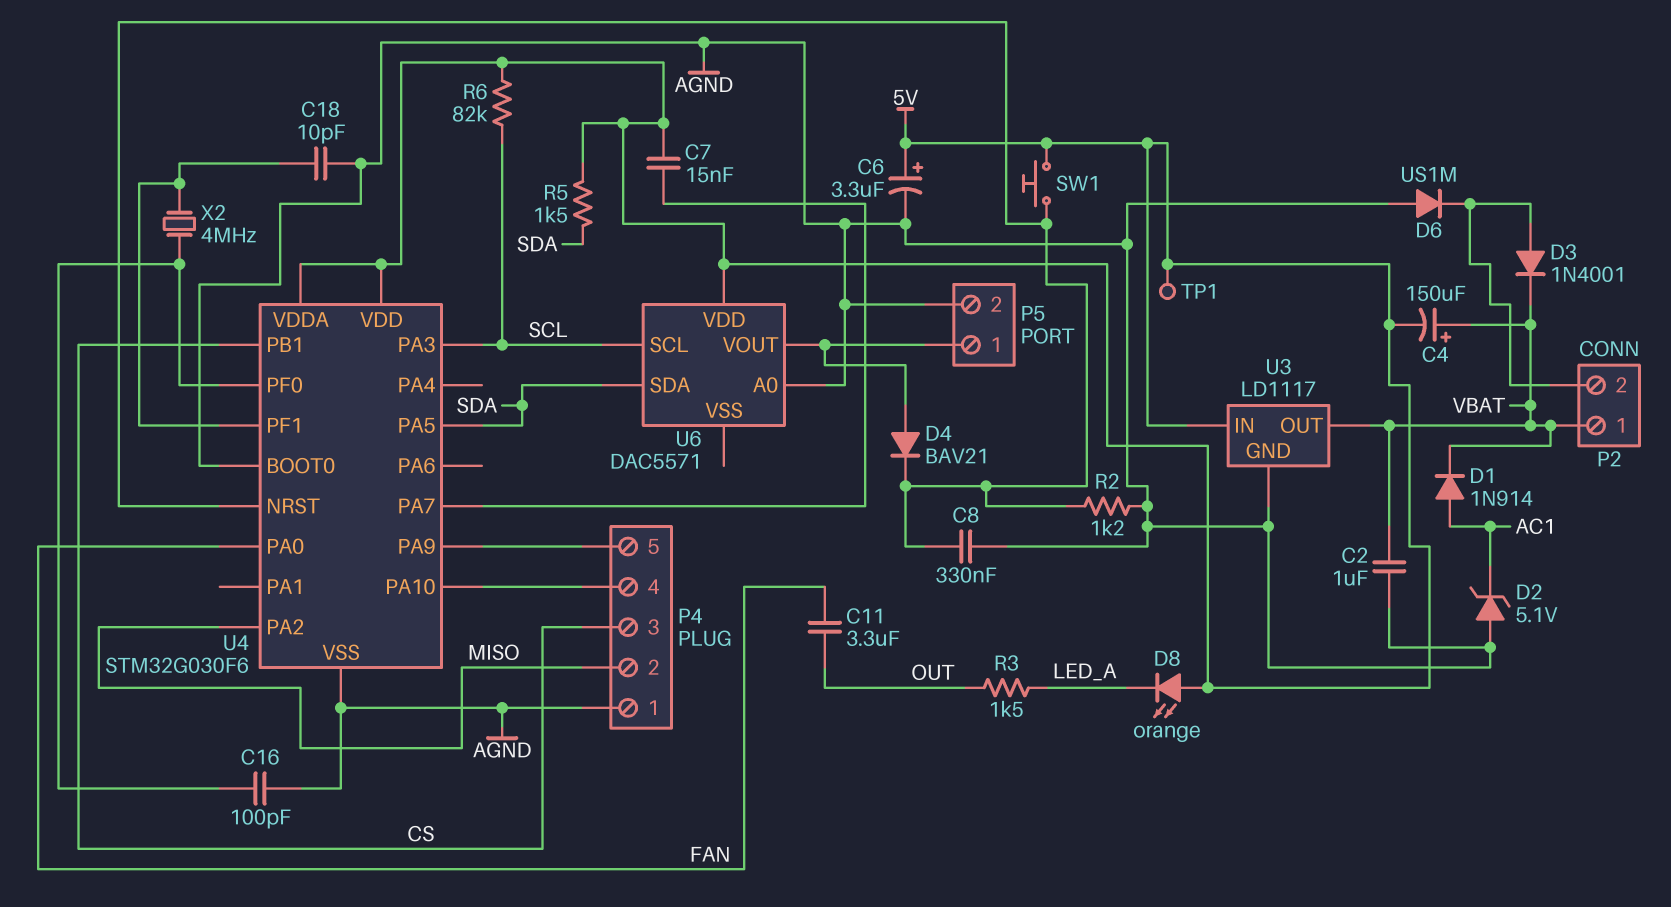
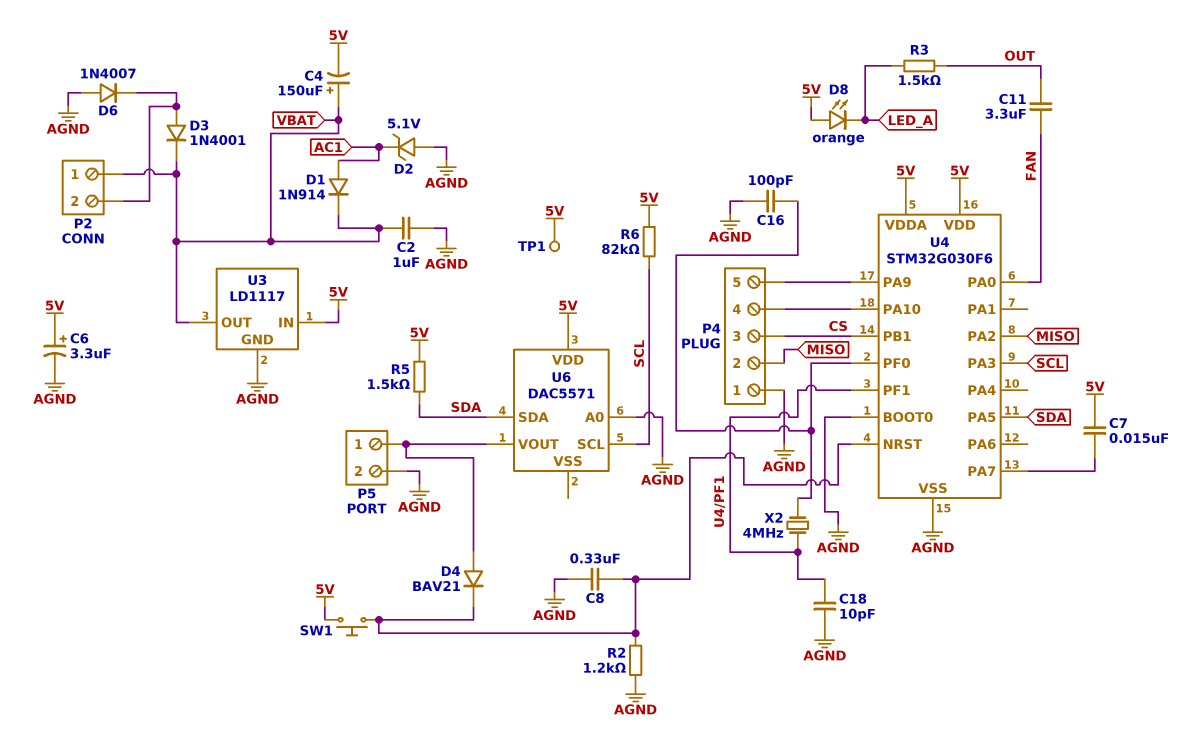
D6: diode US1M (A AGND, K P2/2) -> diode 1N4007 (A AGND, K P2/2)

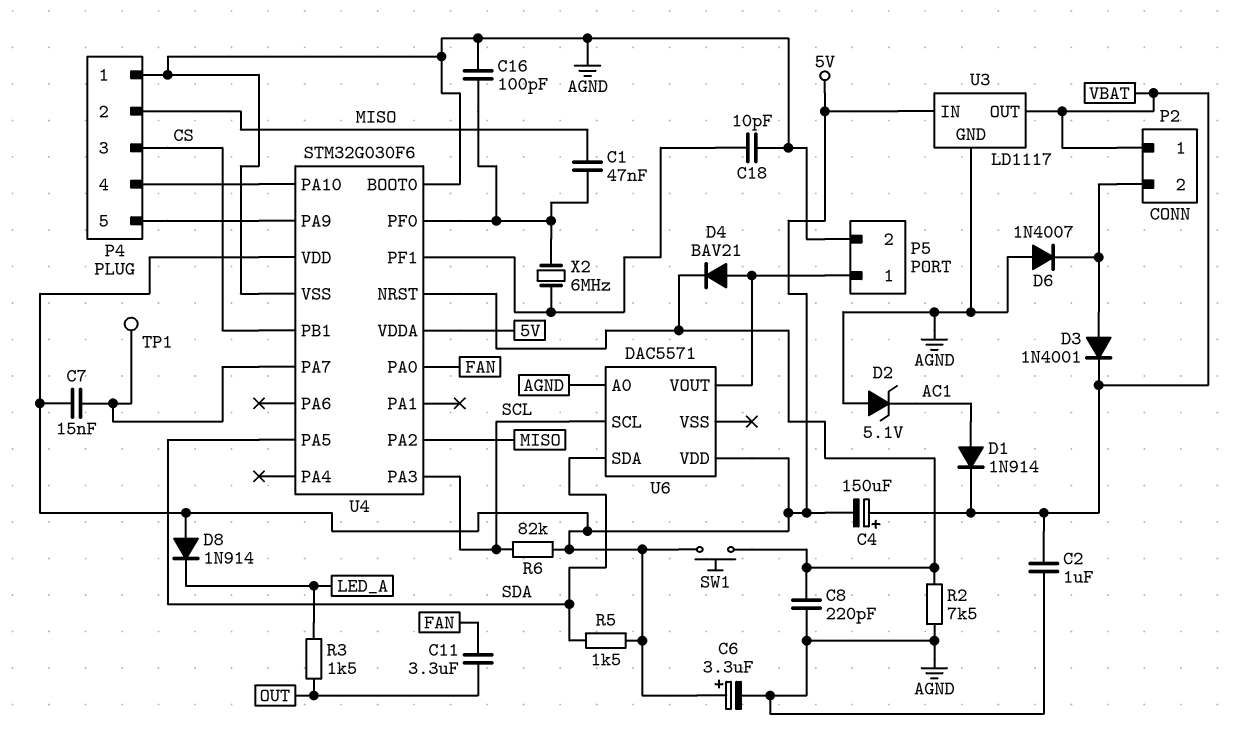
C1: none -> 47nF (MISO, U4/PF0)
C8: 330nF (AGND, U4/NRST) -> 220pF (AGND, U4/NRST)
D8: LED orange (A 5V, K LED_A) -> diode 1N914 (A 5V, K LED_A)
R2: 1.2k (AGND, U4/NRST) -> 7.5k (AGND, U4/NRST)
TP1: test point (5V) -> test point (U4/PA7)
X2: 4MHz (U4/PF0, U4/PF1) -> 6MHz (U4/PF0, U4/PF1)

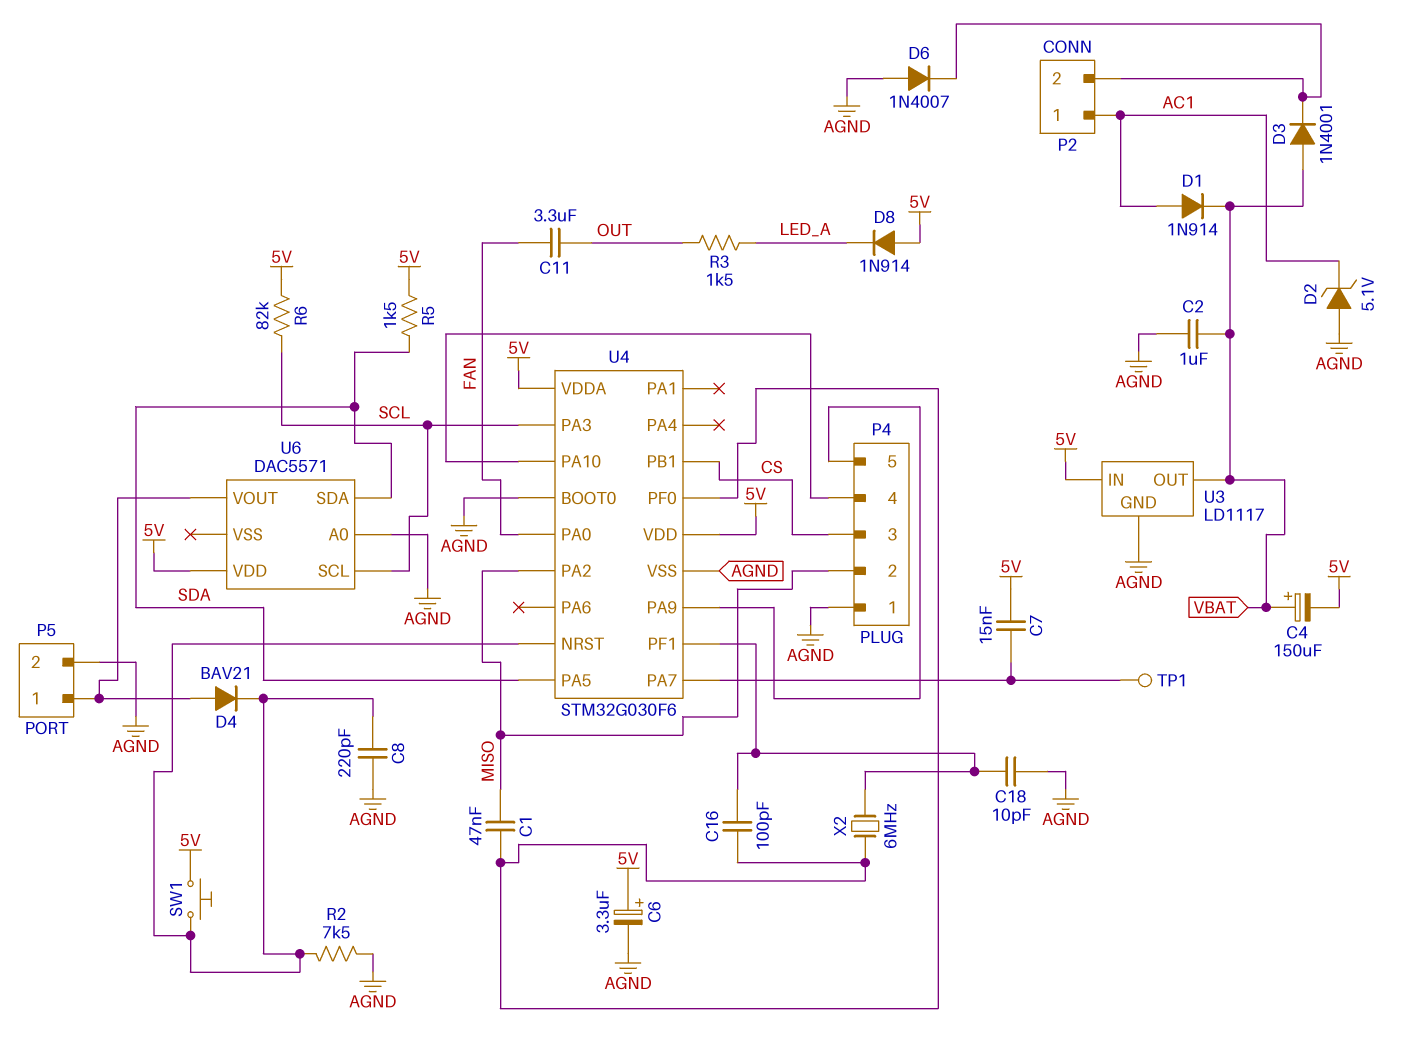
C16: 100pF (AGND, U4/PF0) -> 100pF (U4/PF0, U4/PF1)
D3: diode 1N4001 (A P2/2, K VBAT) -> diode 1N4001 (A VBAT, K P2/2)
P2 pin 1: VBAT -> AC1

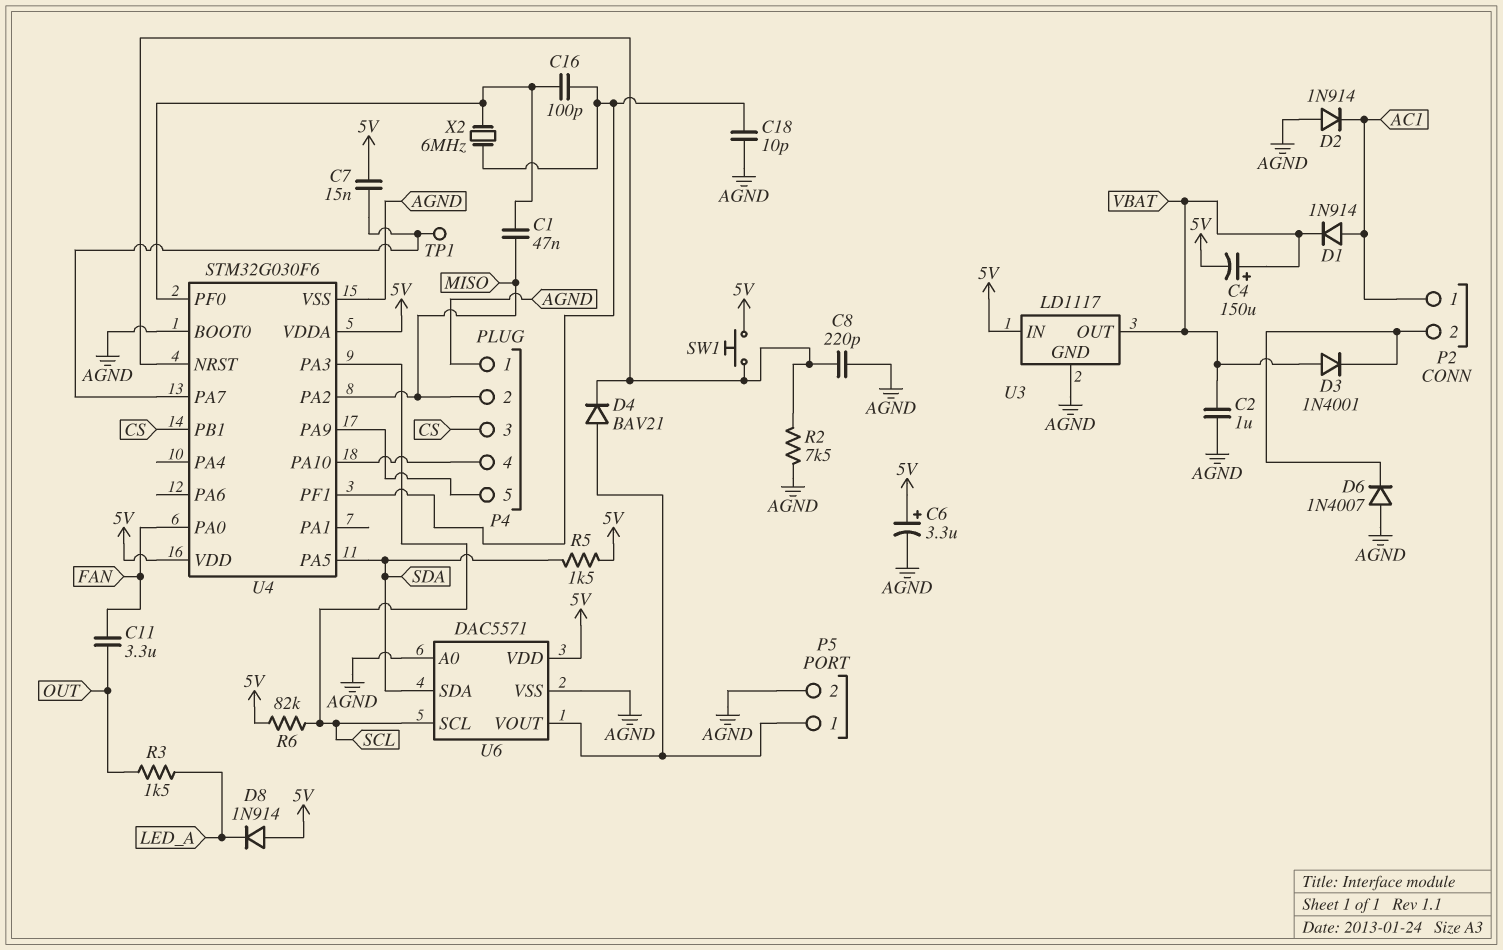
D2: zener 5.1V (A AGND, K AC1) -> diode 1N914 (A AGND, K AC1)
U6 pin VSS: none -> AGND

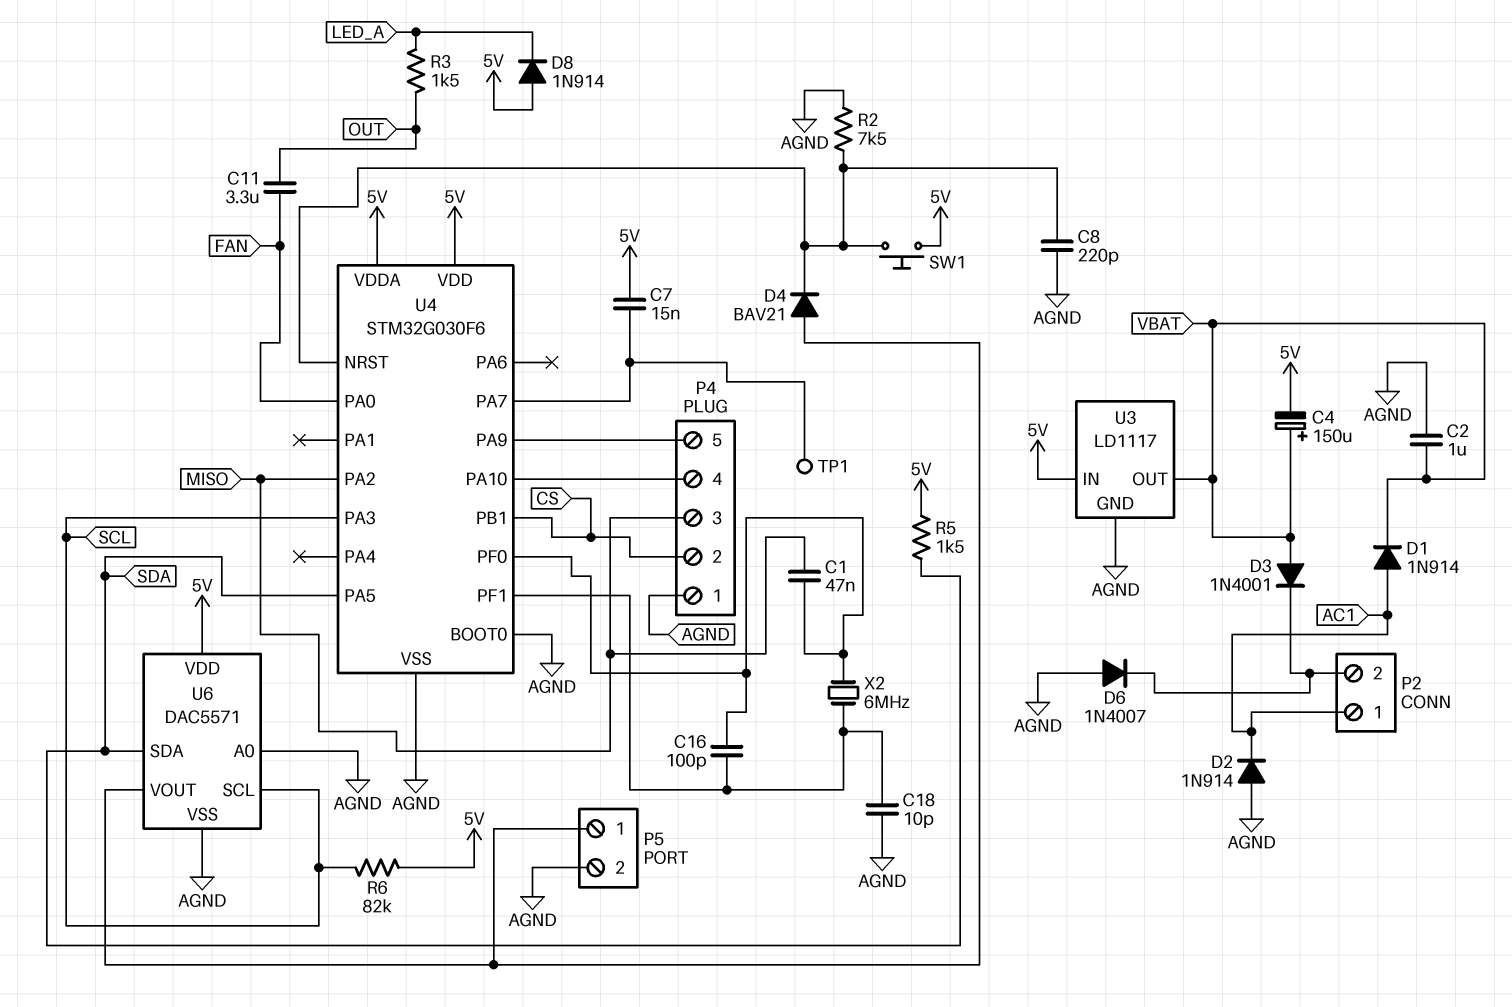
C6: 3.3uF (plus 5V, minus AGND) -> none
P4 pin 2: MISO -> CS
P4 pin 3: CS -> MISO

